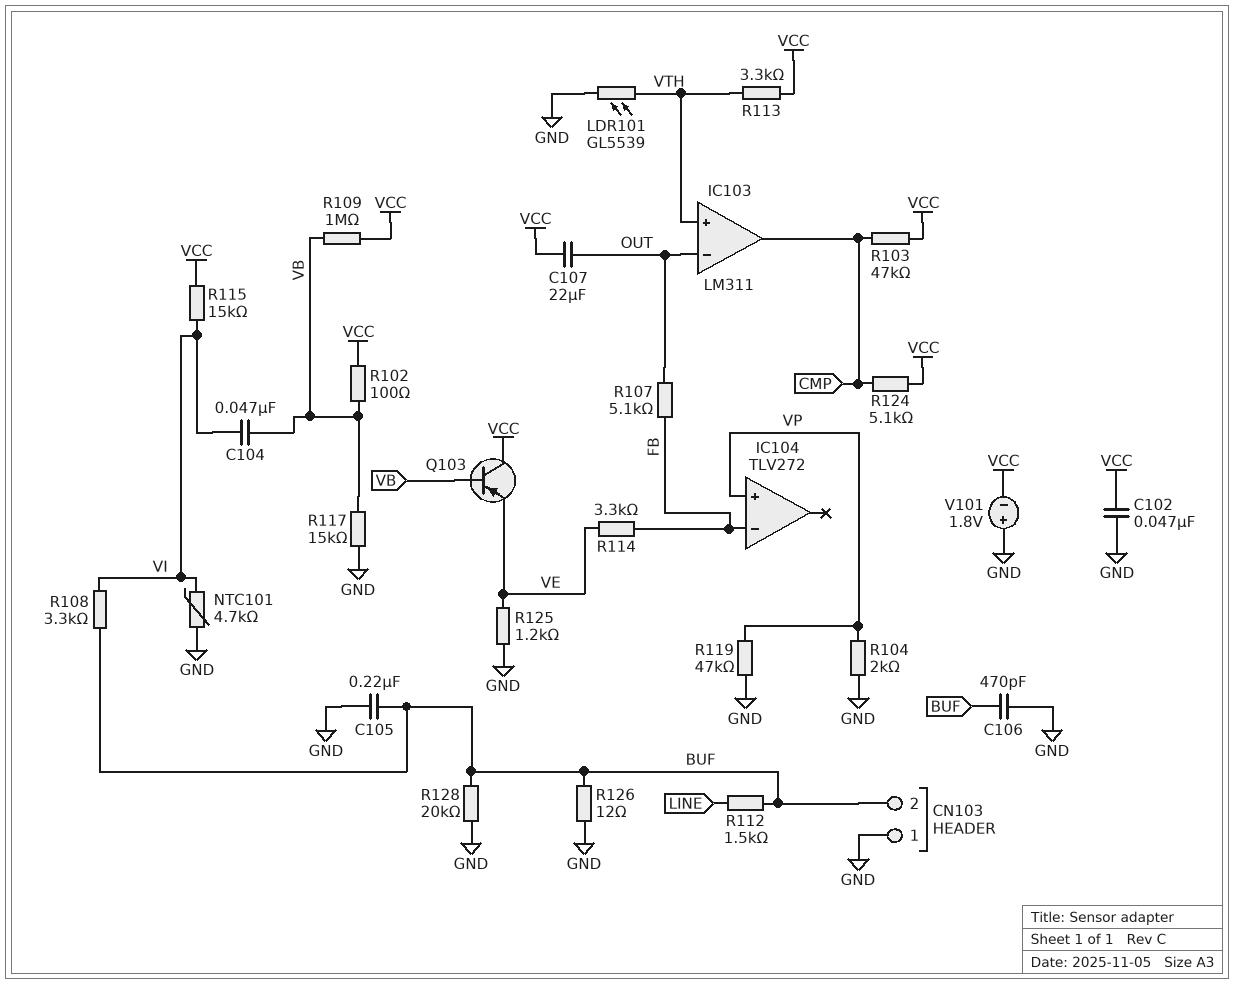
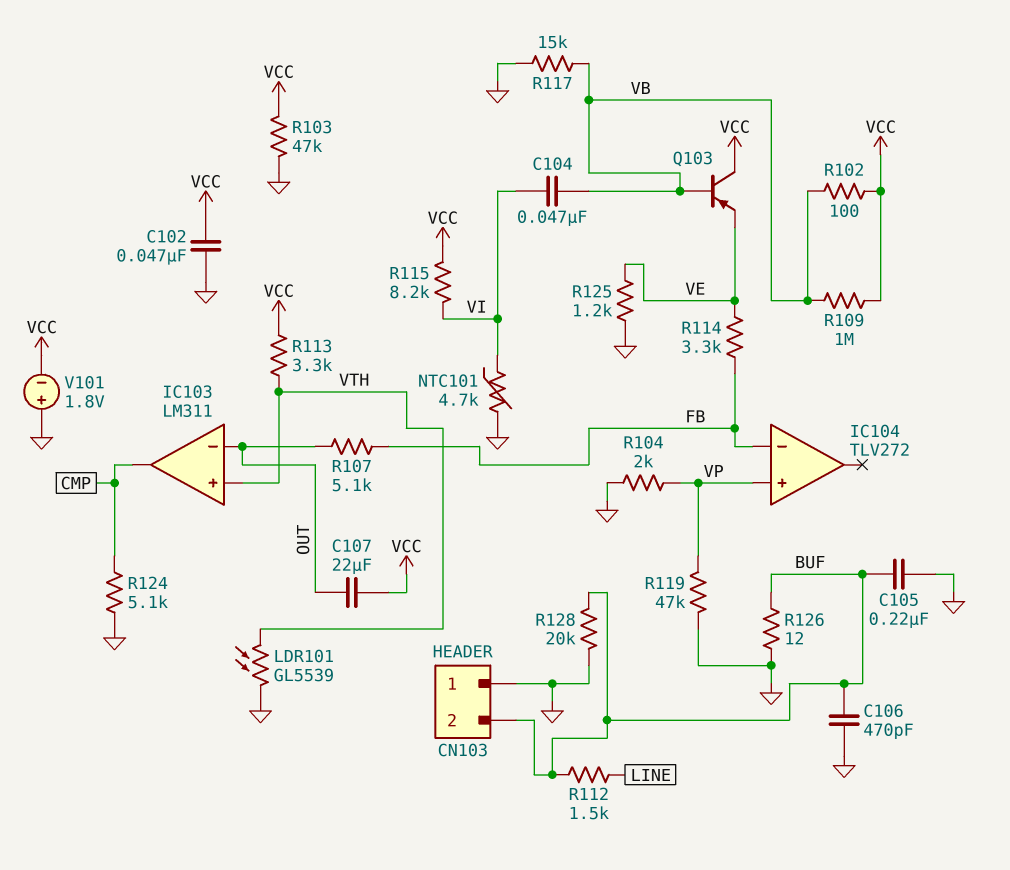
R103: 47k (CMP, VCC) -> 47k (GND, VCC)
R108: 3.3k (BUF, VI) -> none
R115: 15k (VCC, VI) -> 8.2k (VCC, VI)
R124: 5.1k (CMP, VCC) -> 5.1k (CMP, GND)

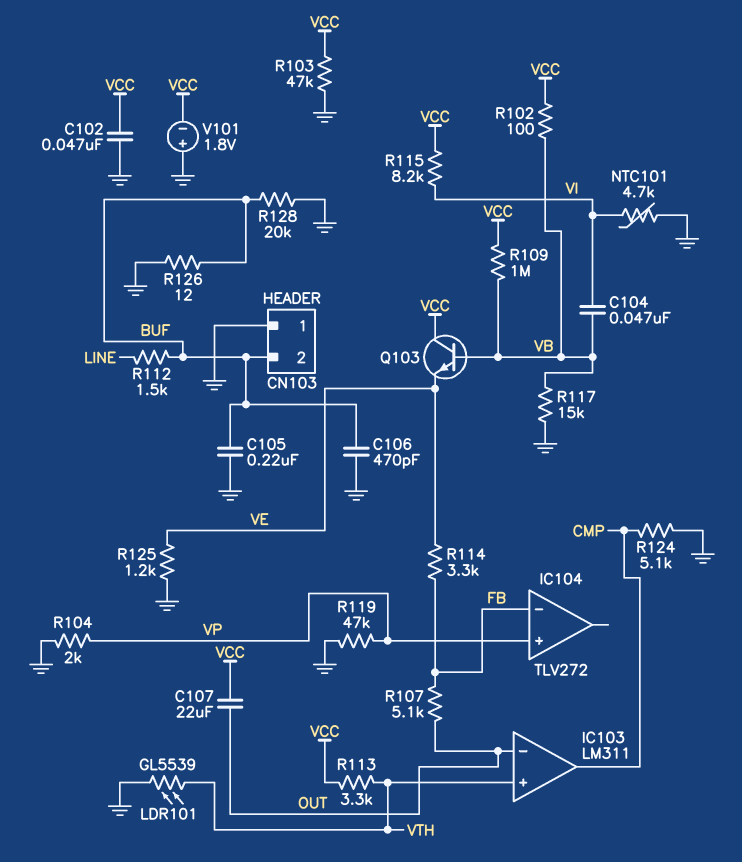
Q103: PNP (B VB, C VCC, E VE) -> NPN (B VB, C VCC, E VE)

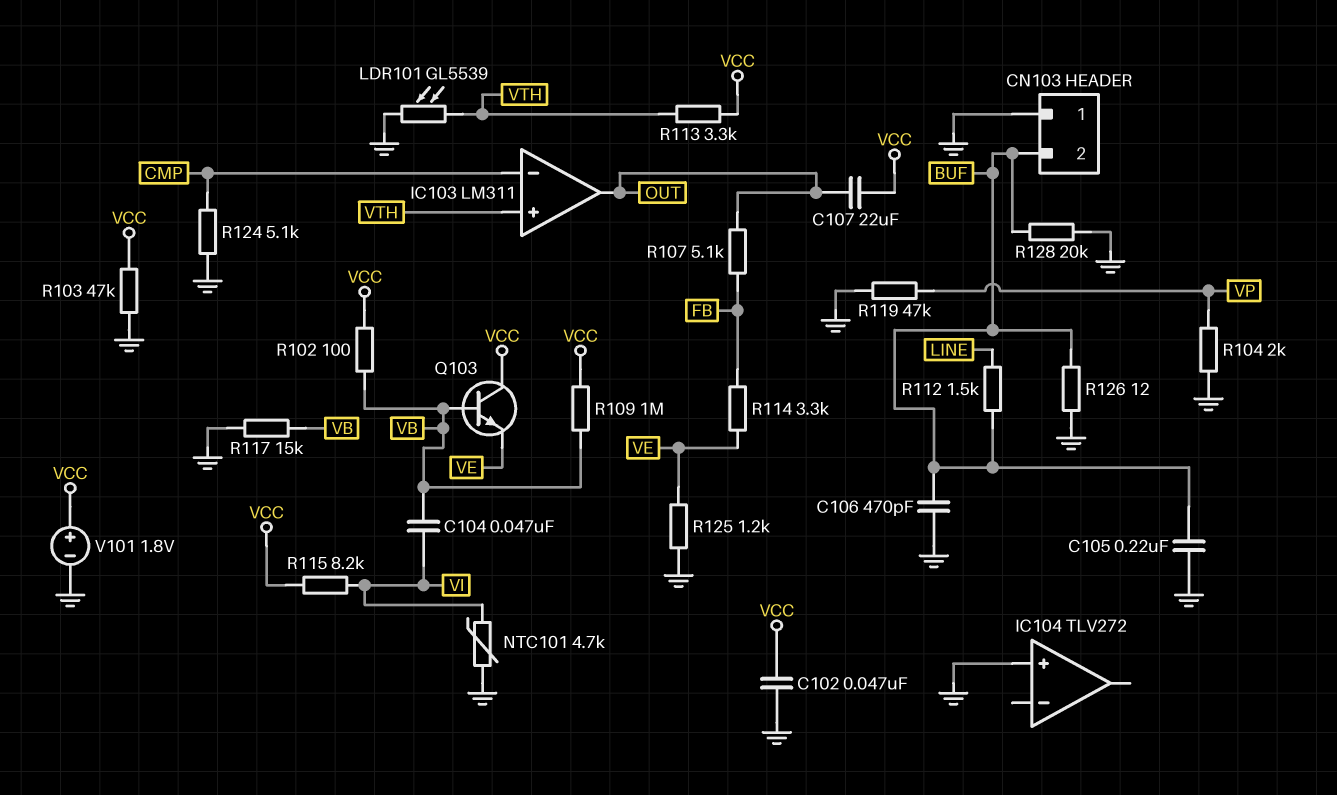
IC103 pin in-: OUT -> CMP
IC103 pin out: CMP -> OUT
IC104 pin in+: VP -> GND
IC104 pin in-: FB -> none
V101: 1.8V (plus GND, minus VCC) -> 1.8V (plus VCC, minus GND)

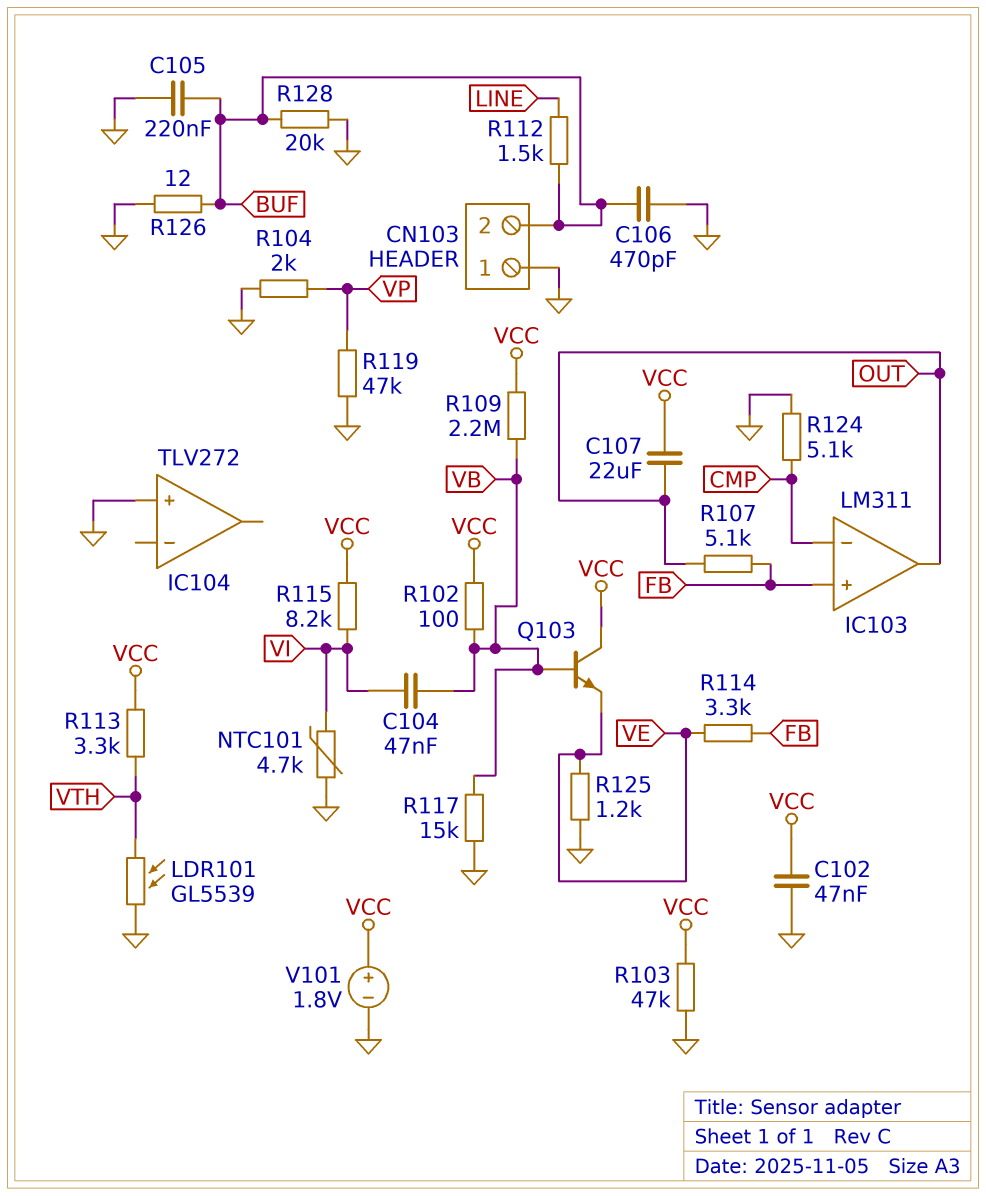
IC103 pin in+: VTH -> FB
R109: 1M (VB, VCC) -> 2.2M (VB, VCC)

